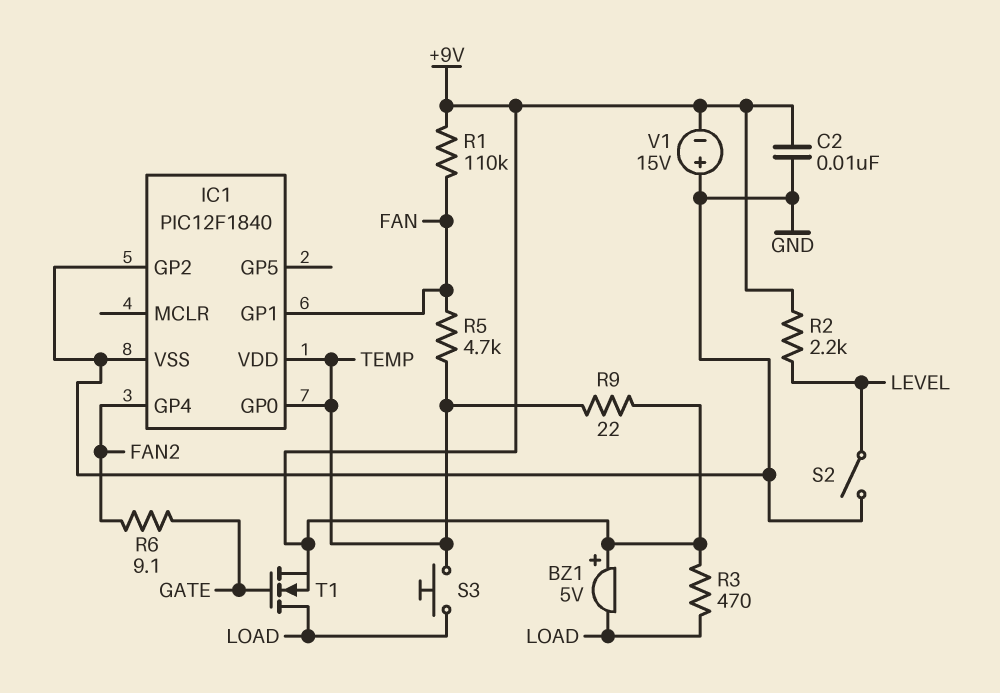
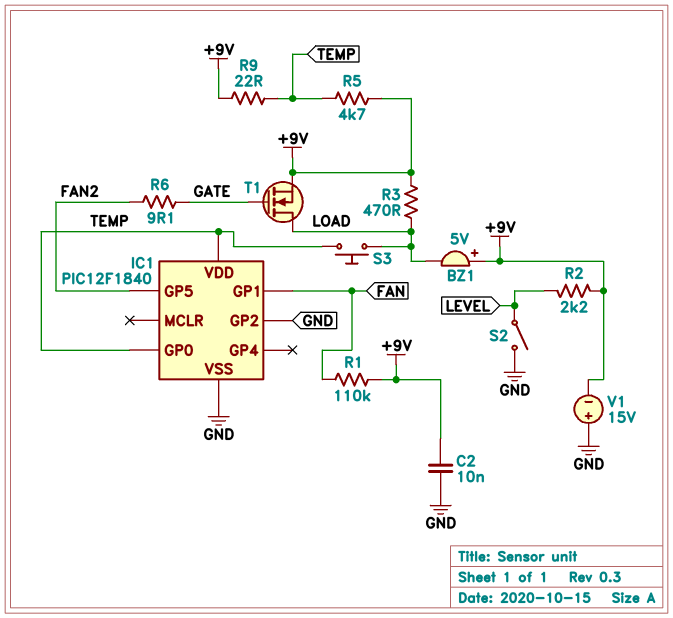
IC1 pin GP4: FAN2 -> none
IC1 pin GP5: none -> FAN2
R5: 4.7k (FAN, TEMP) -> 4.7k (+9V, TEMP)

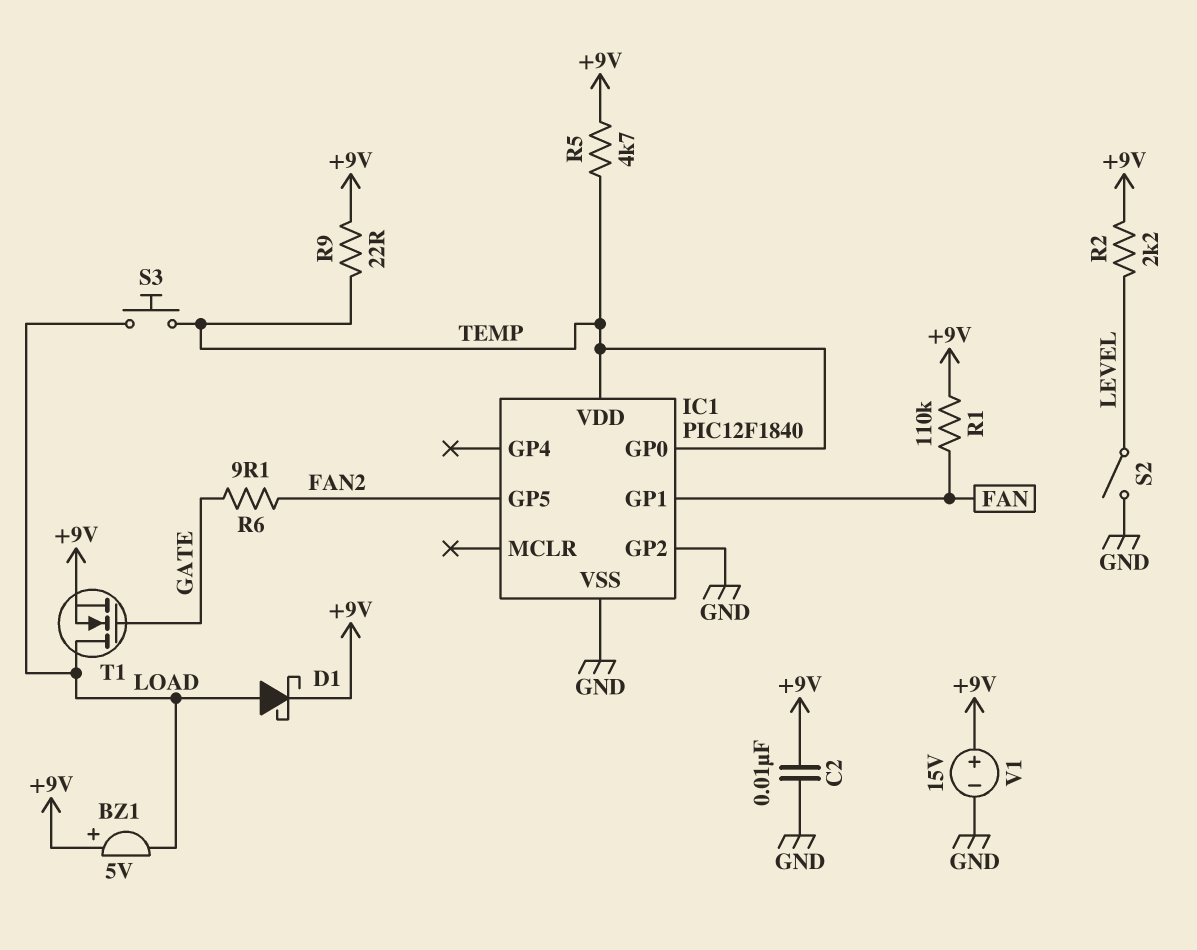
D1: none -> schottky (A LOAD, K +9V)
R3: 470 (+9V, LOAD) -> none
V1: 15V (plus GND, minus +9V) -> 15V (plus +9V, minus GND)

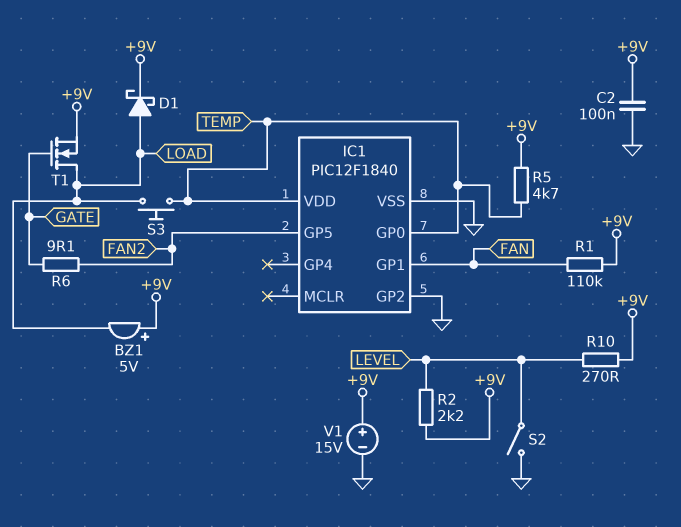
C2: 10nF (+9V, GND) -> 100nF (+9V, GND)
R9: 22 (+9V, TEMP) -> none
R10: none -> 270 (+9V, LEVEL)

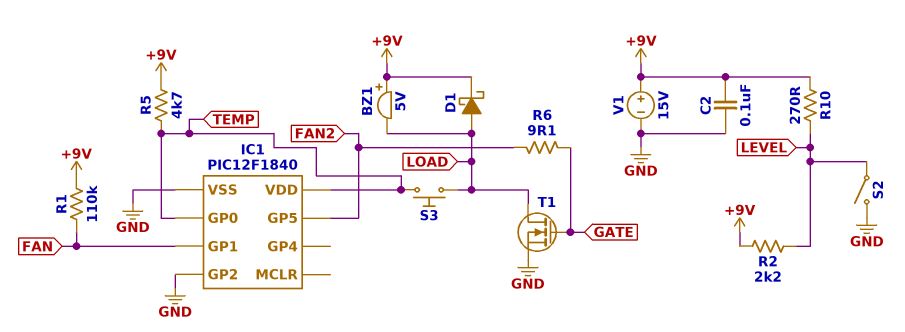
T1: NMOS (G GATE, D LOAD, S +9V) -> NMOS (G GATE, D LOAD, S GND)

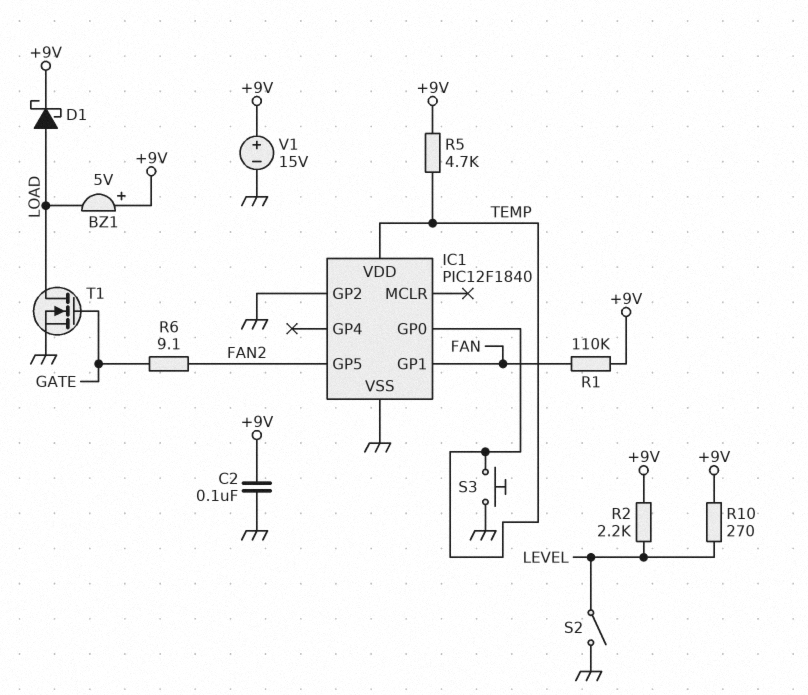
S3: button (LOAD, TEMP) -> button (GND, TEMP)

